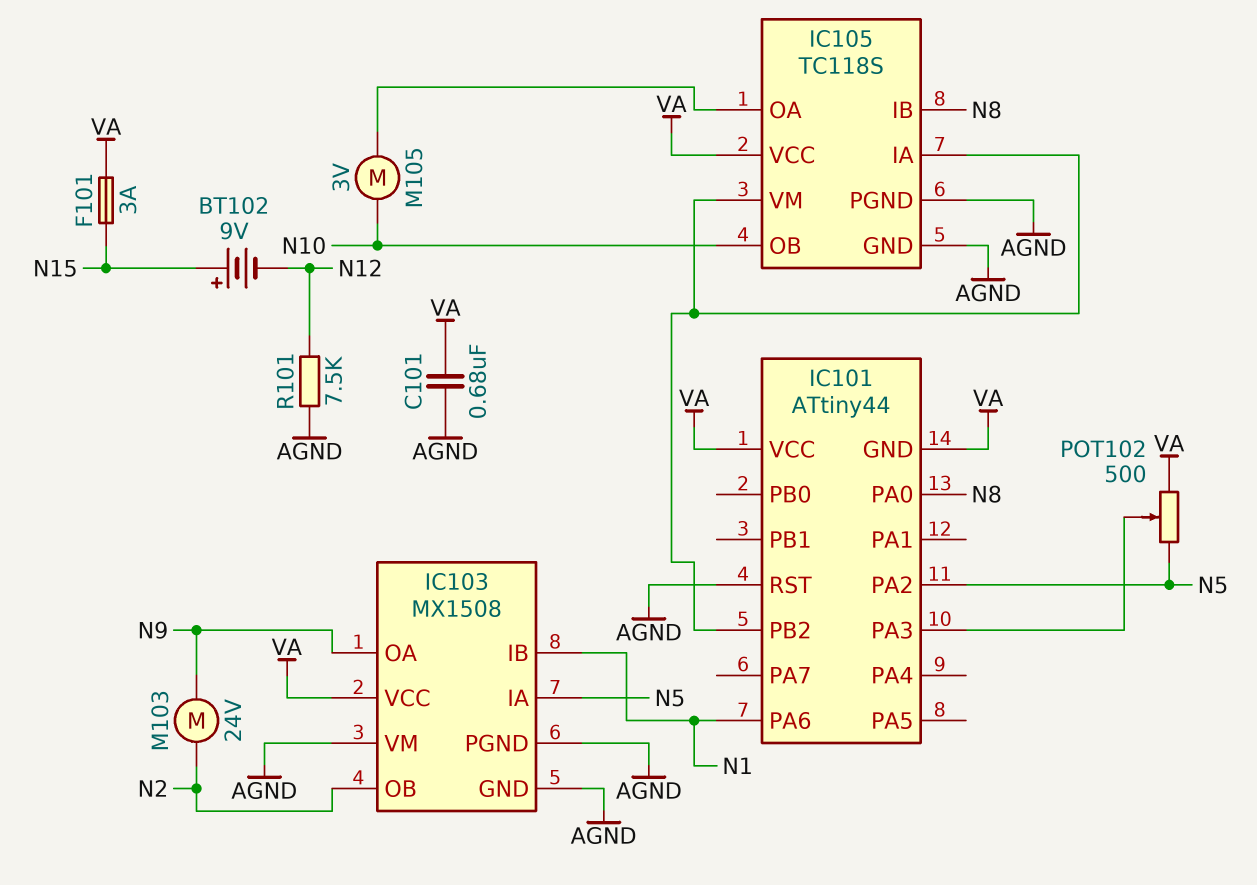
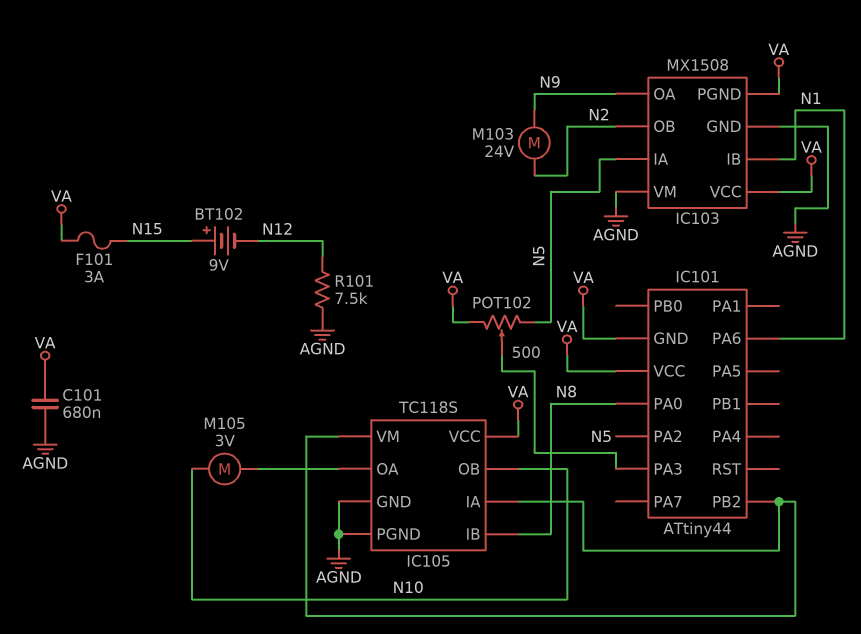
IC101 pin RST: AGND -> none
IC103 pin PGND: AGND -> VA

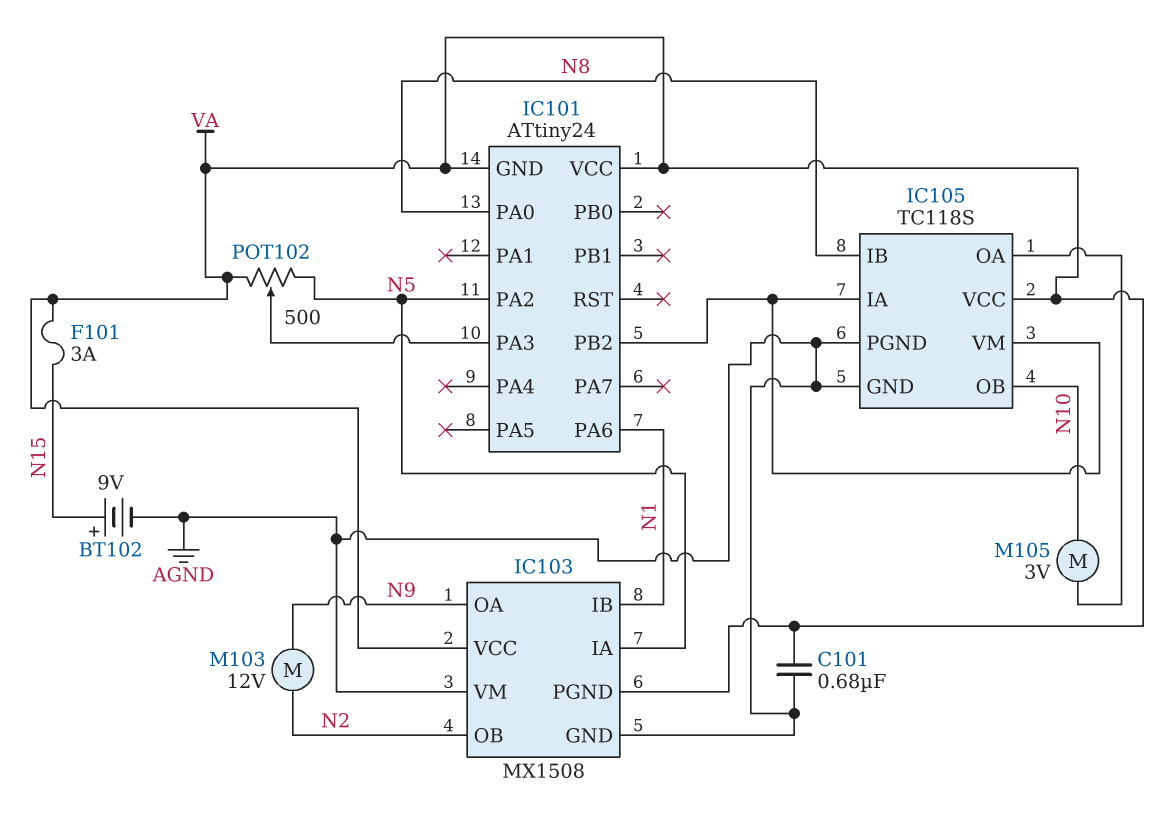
BT102: 9V (plus N15, minus N12) -> 9V (plus N15, minus AGND)
IC101: ATtiny44 -> ATtiny24
M103: motor 24V (N2, N9) -> motor 12V (N2, N9)
R101: 7.5k (AGND, N12) -> none

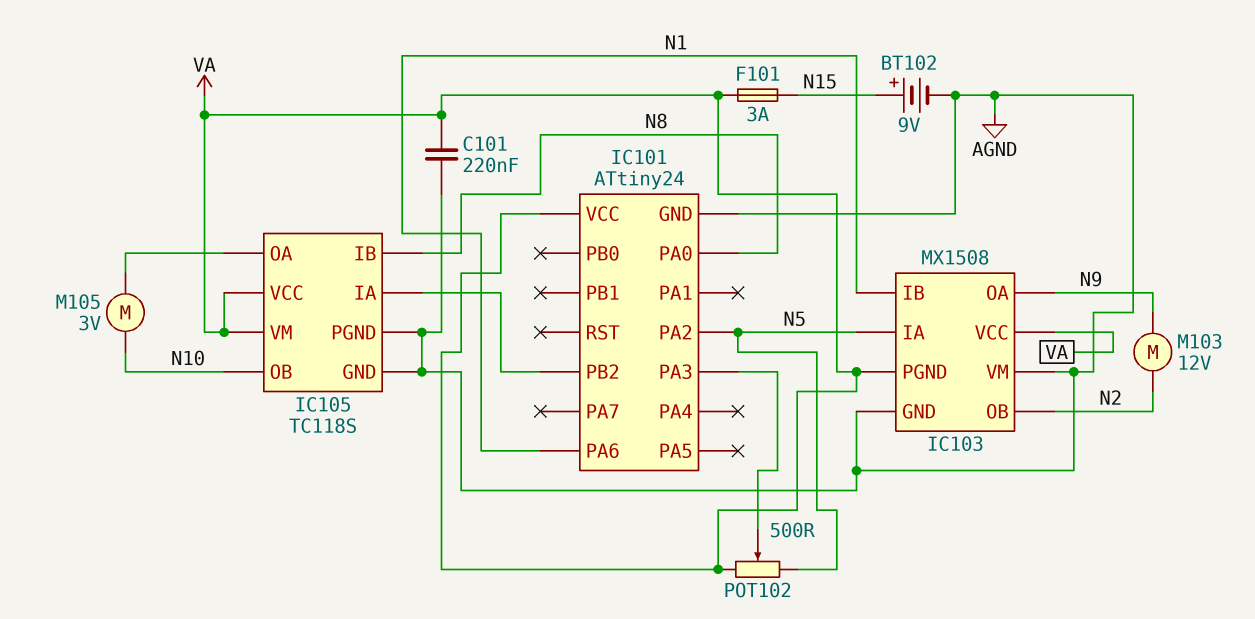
C101: 680nF (AGND, VA) -> 220nF (AGND, VA)
IC101 pin GND: VA -> AGND
IC105 pin VM: IC101/PB2 -> VA

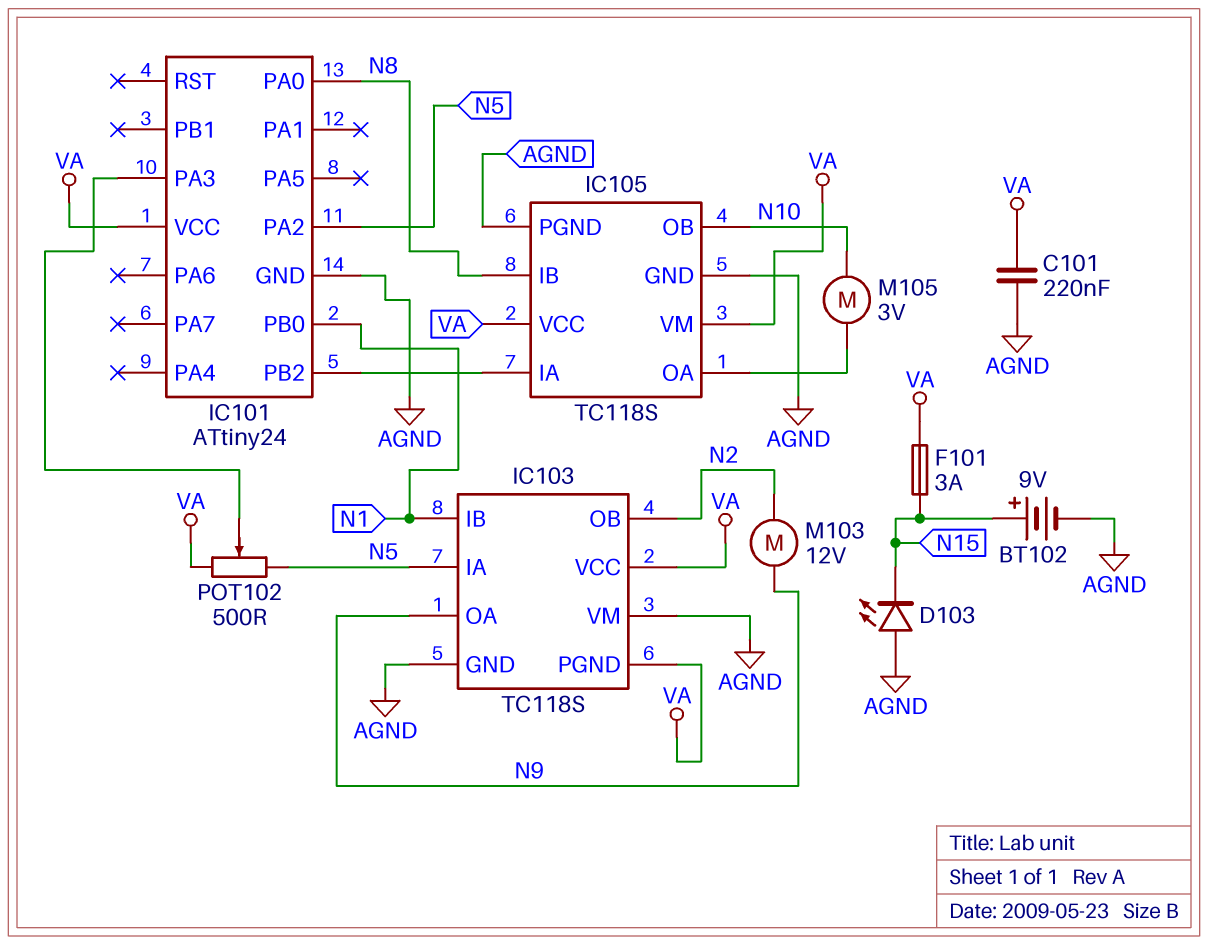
D103: none -> LED (A AGND, K N15)
IC101 pin PA6: N1 -> none
IC101 pin PB0: none -> N1
IC103: MX1508 -> TC118S

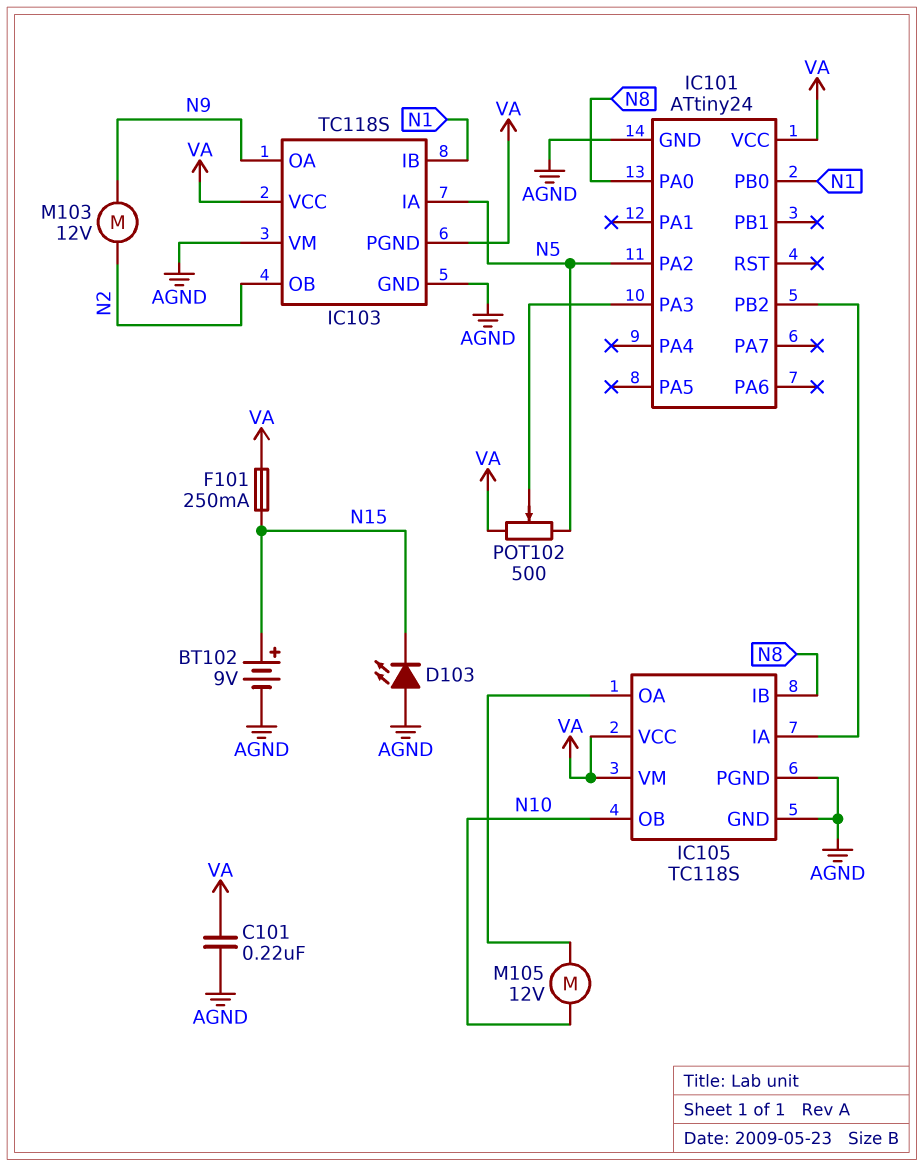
F101: 3A (N15, VA) -> 250mA (N15, VA)
M105: motor 3V (IC105/OA, N10) -> motor 12V (IC105/OA, N10)

